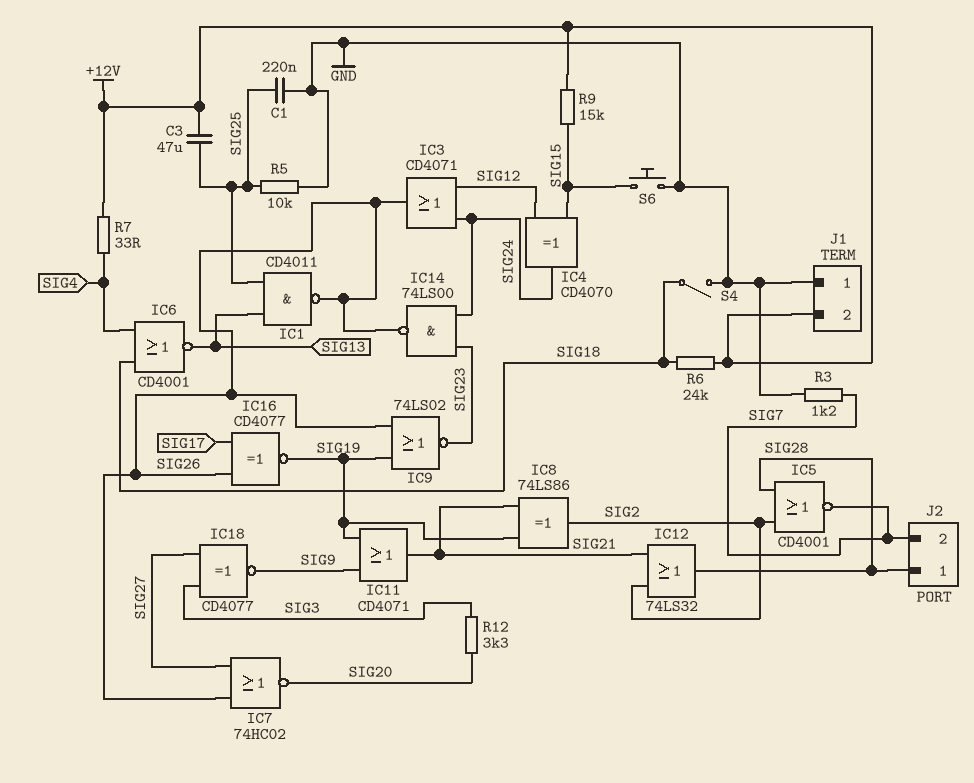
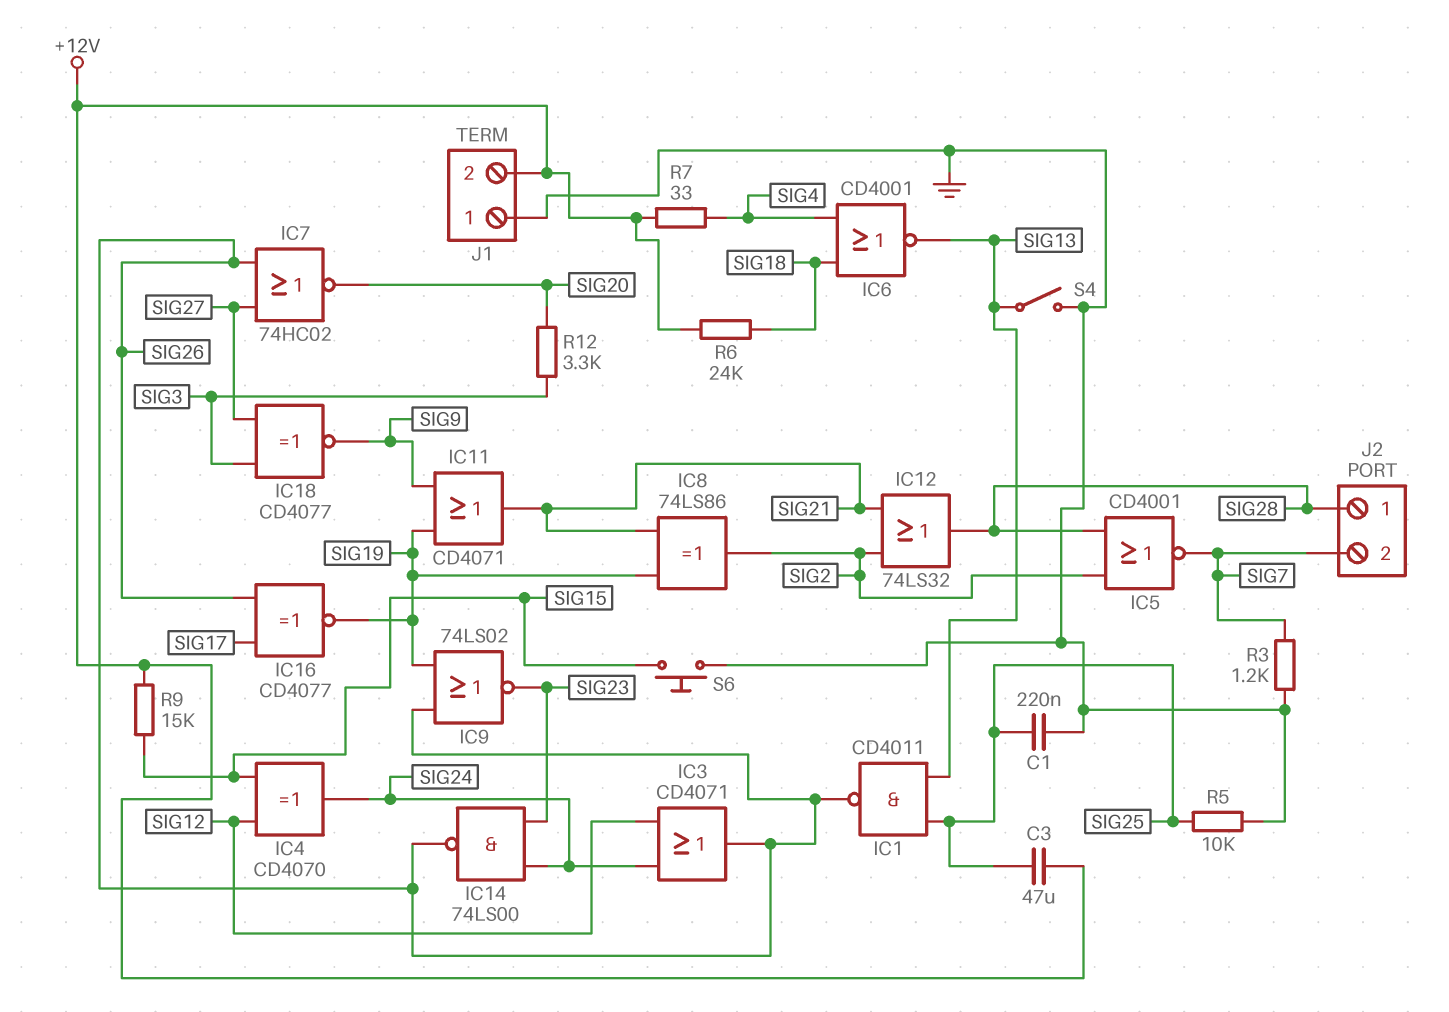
S4: switch (GND, SIG18) -> switch (GND, SIG13)

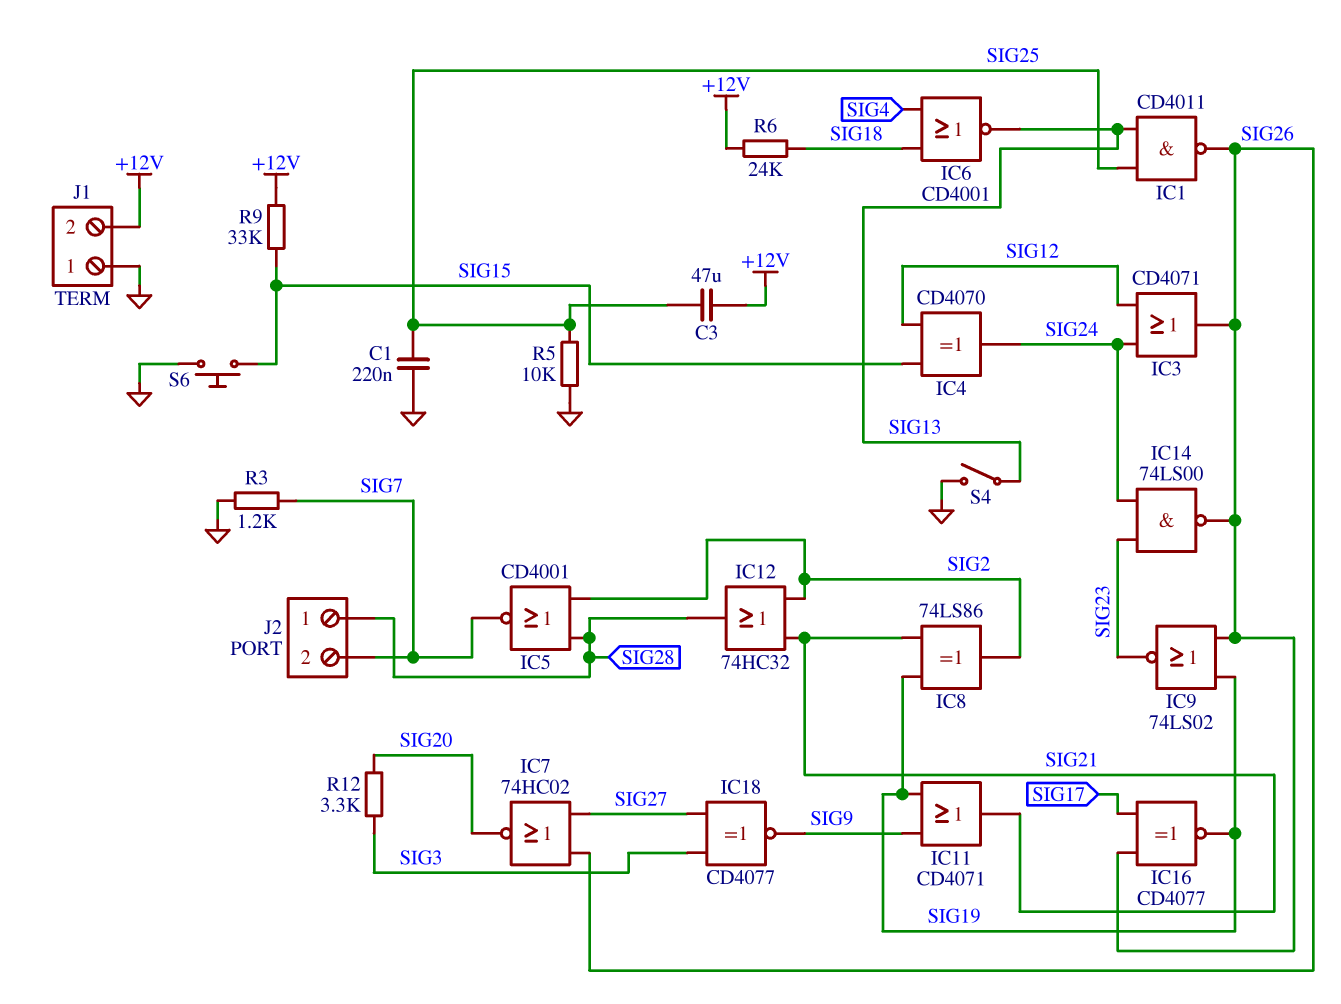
IC12: OR 74LS32 (in SIG2, in SIG21, out SIG28) -> OR 74HC32 (in SIG2, in SIG21, out SIG28)
R7: 33 (+12V, SIG4) -> none
R9: 15k (+12V, SIG15) -> 33k (+12V, SIG15)

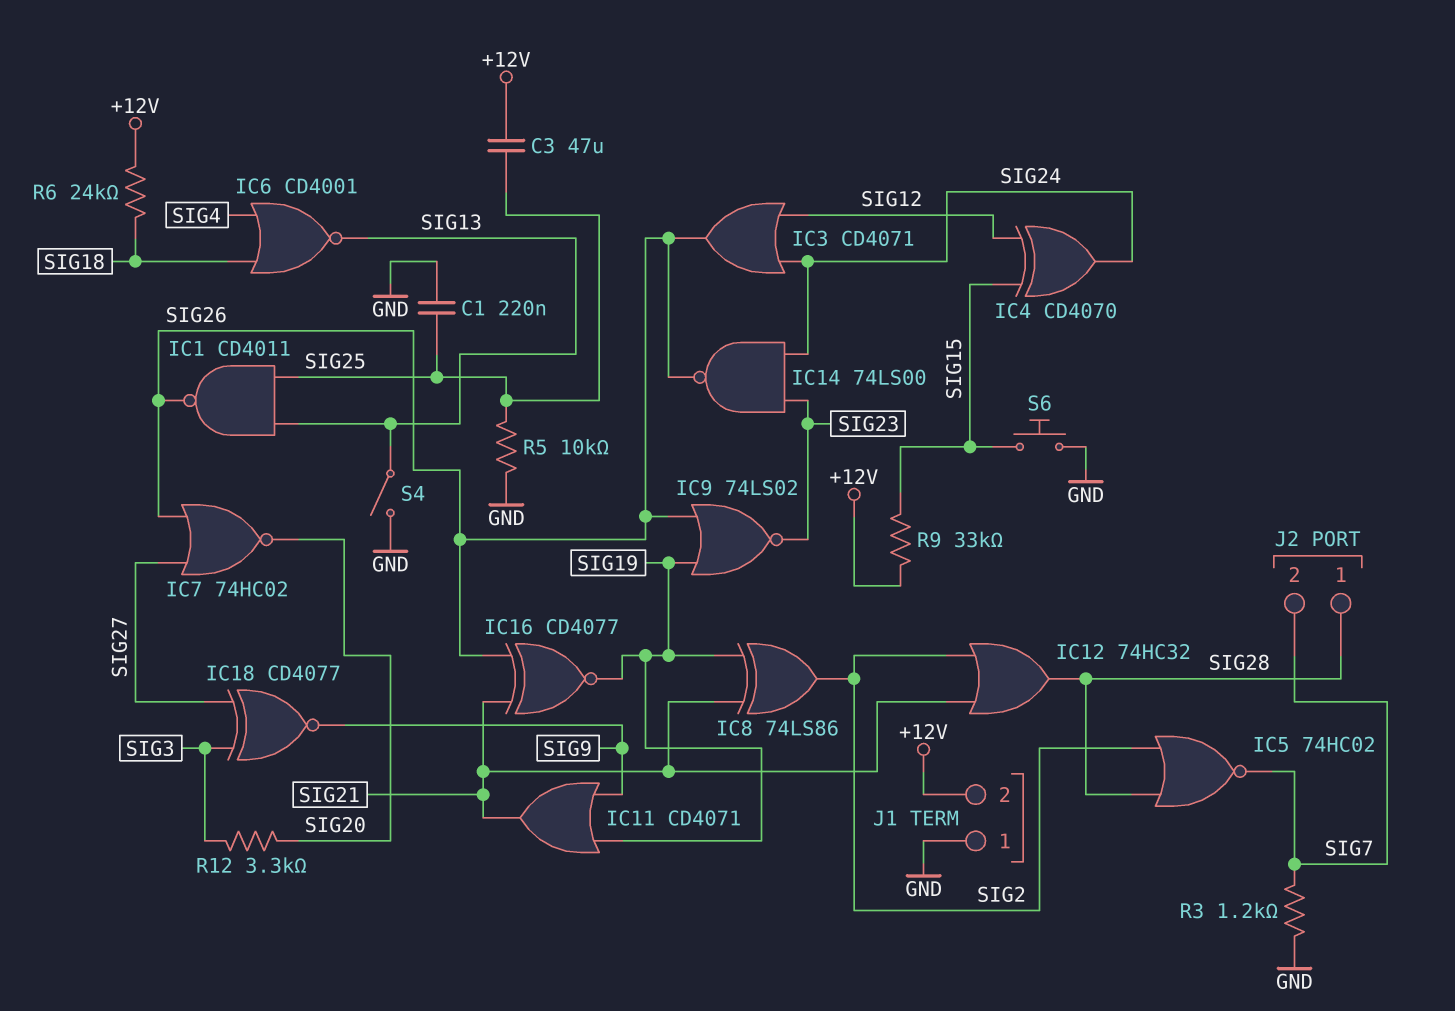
IC5: NOR CD4001 (in SIG2, in SIG28, out SIG7) -> NOR 74HC02 (in SIG2, in SIG28, out SIG7)
IC16: XNOR CD4077 (in SIG17, in SIG26, out SIG19) -> XNOR CD4077 (in SIG21, in SIG26, out SIG19)

